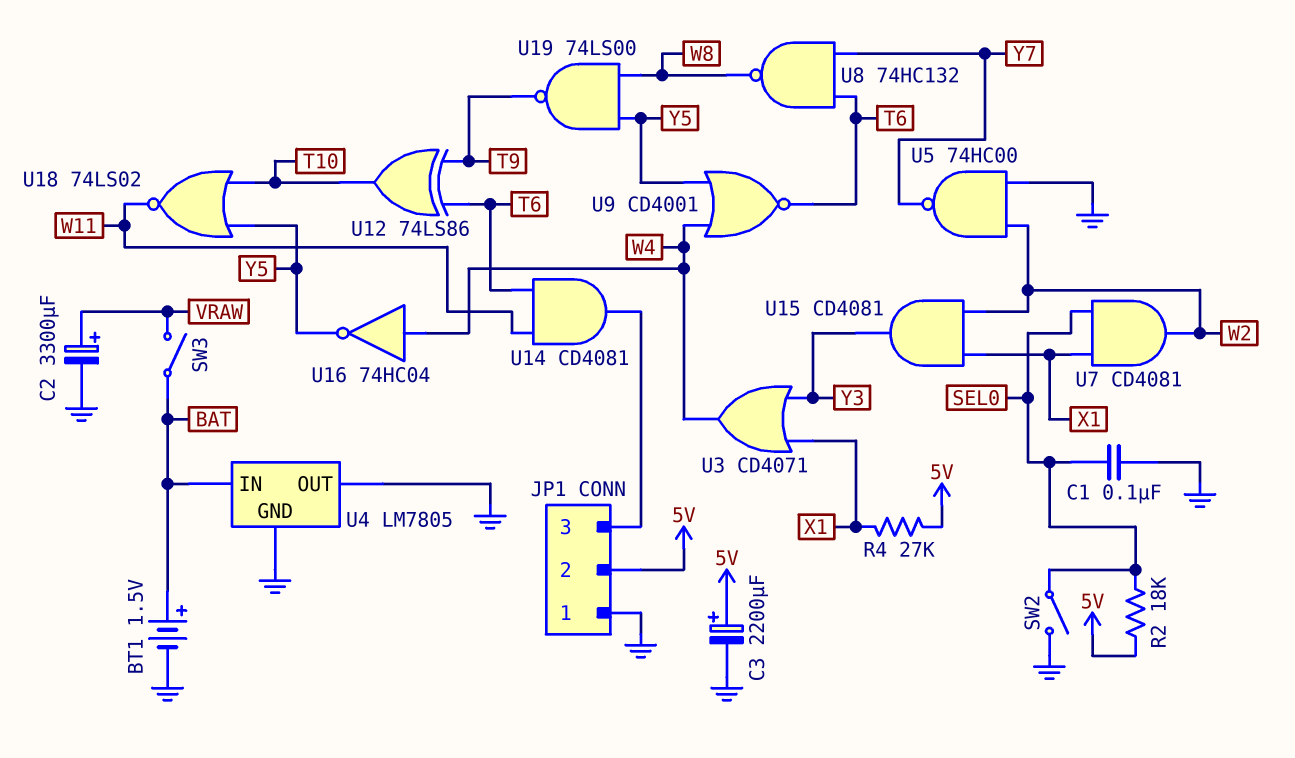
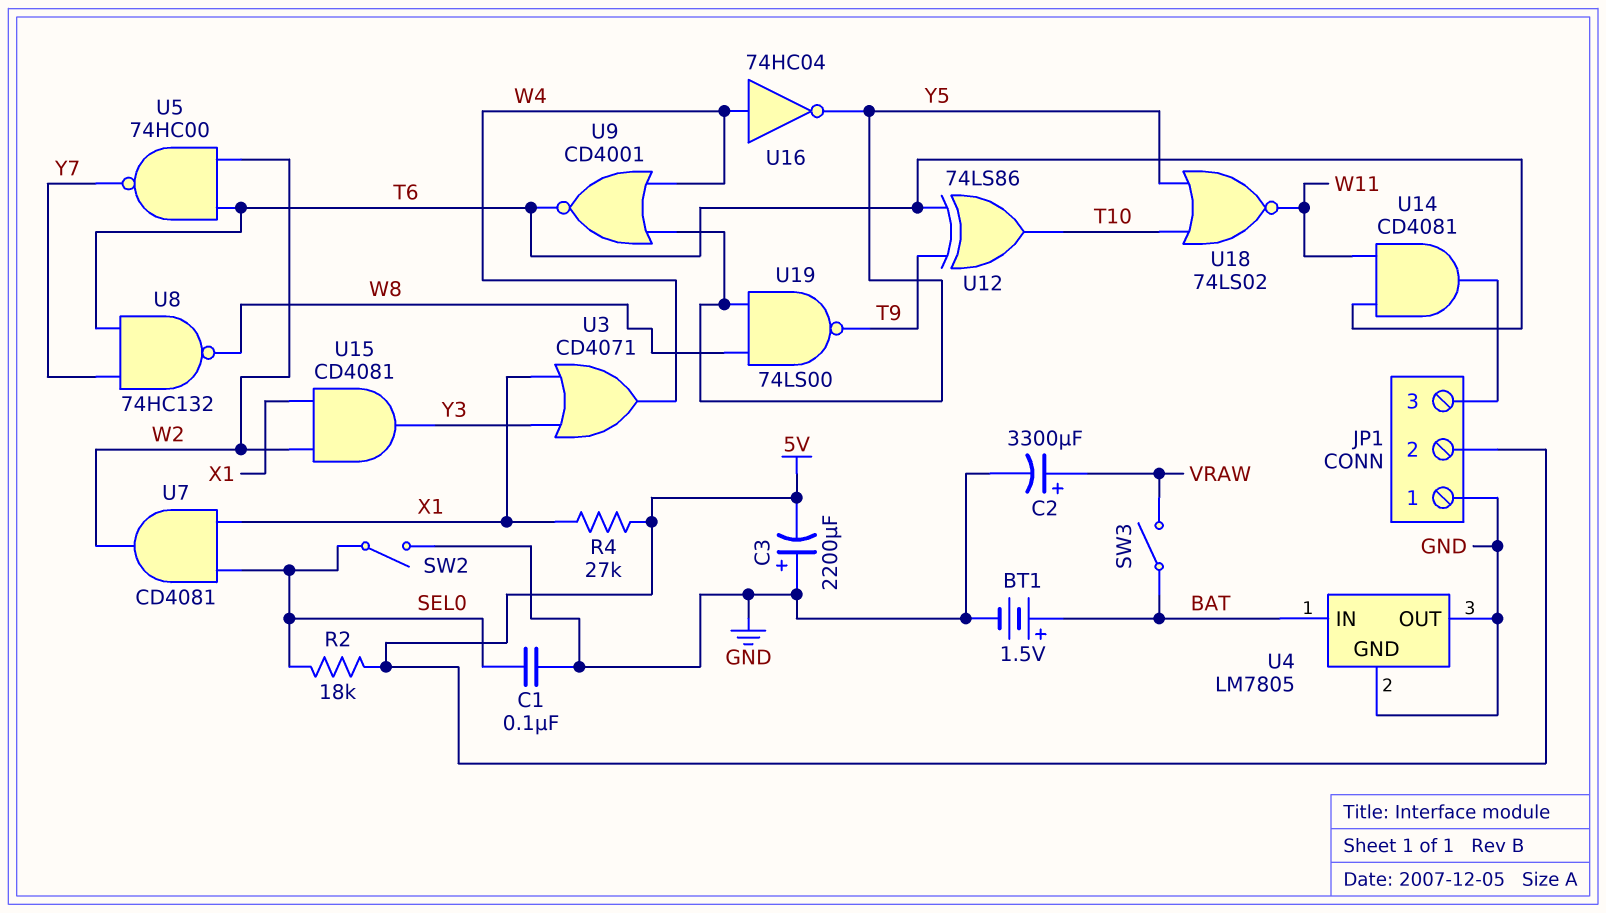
C3: 2200uF (plus 5V, minus GND) -> 2200uF (plus GND, minus 5V)
U5: NAND 74HC00 (in GND, in W2, out Y7) -> NAND 74HC00 (in T6, in W2, out Y7)

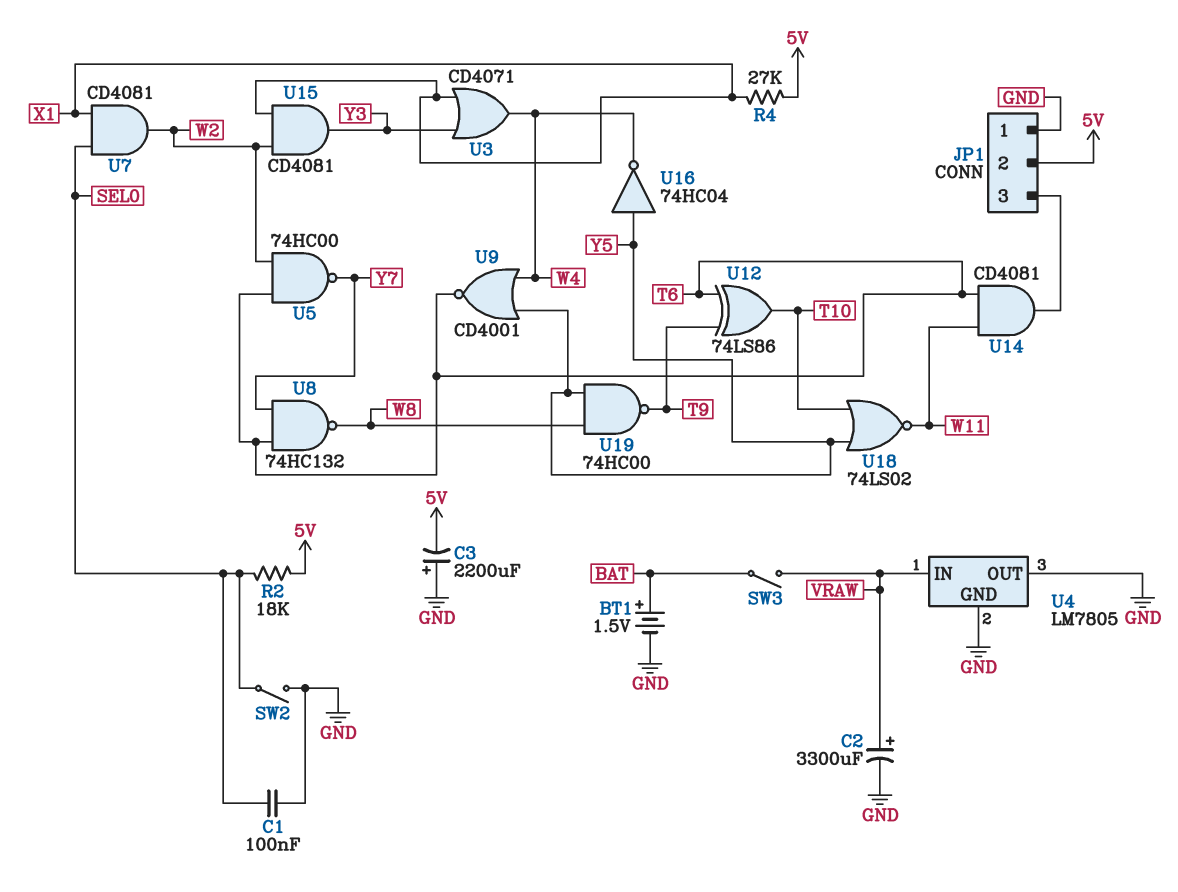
U4 pin IN: BAT -> VRAW
U16: NOT 74HC04 (in W4, out Y5) -> NOT 74HC04 (in Y5, out W4)
U19: NAND 74LS00 (in W8, in Y5, out T9) -> NAND 74HC00 (in W8, in Y5, out T9)

